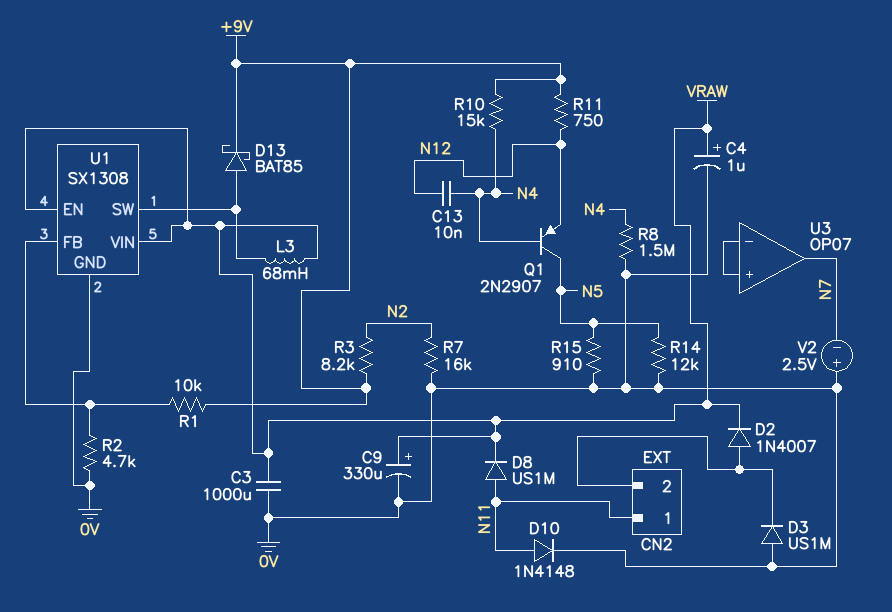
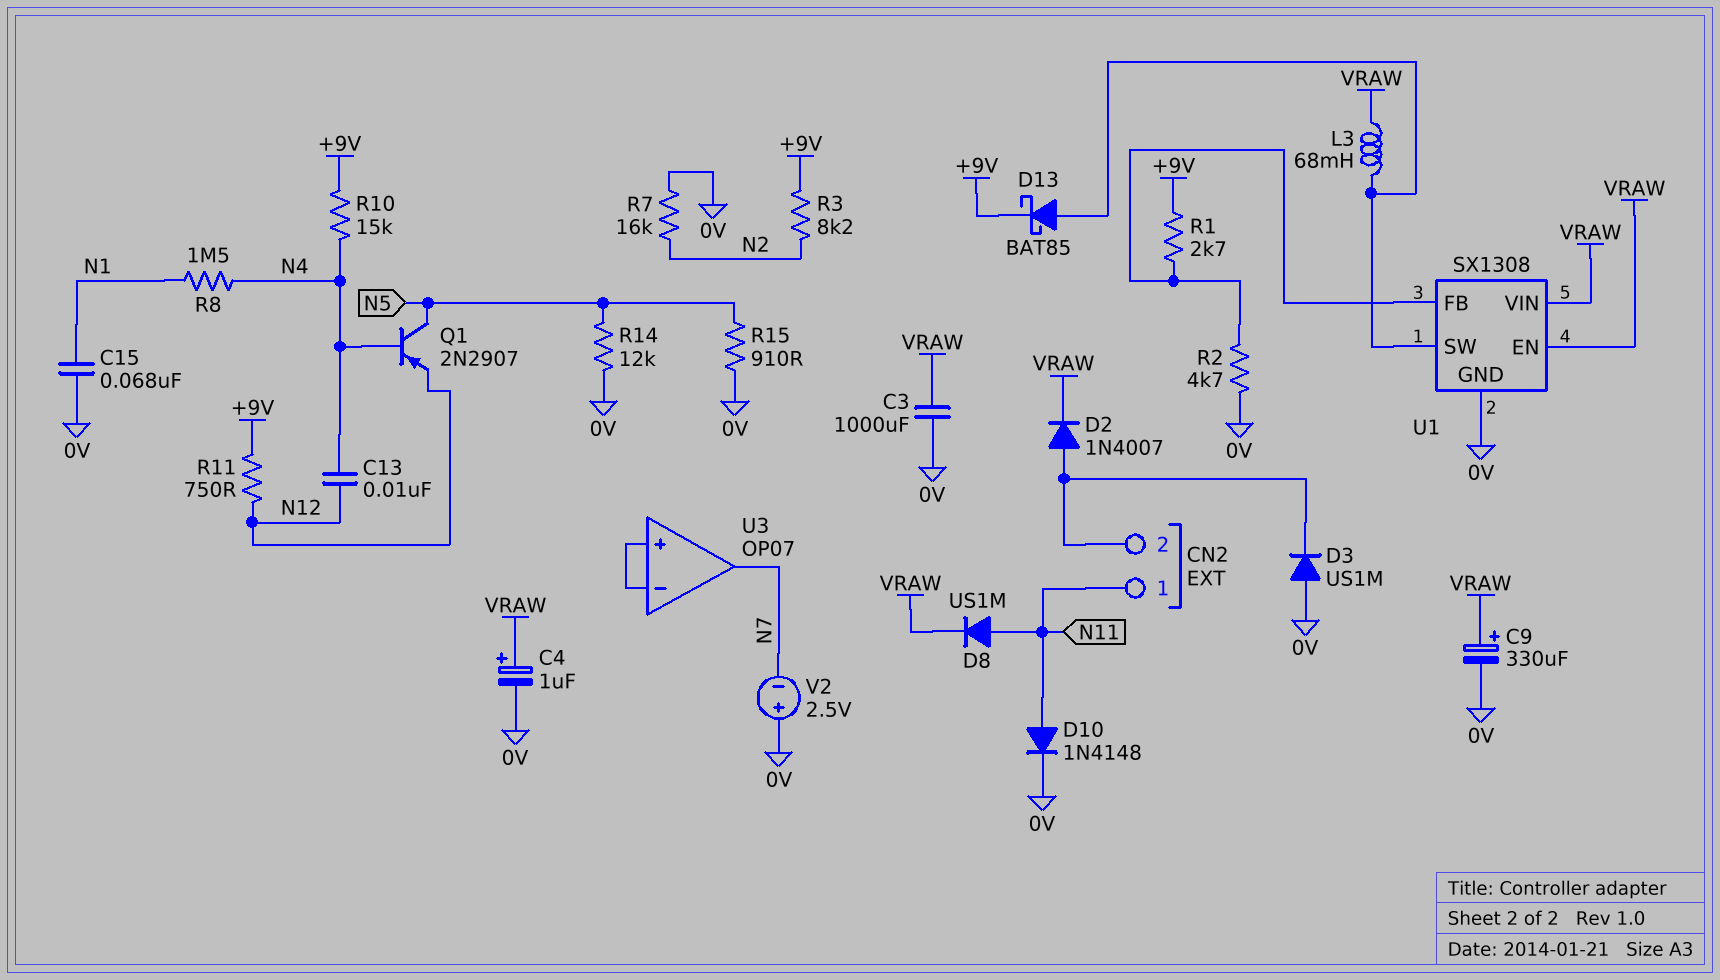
C15: none -> 68nF (0V, N1)
R1: 10k (+9V, U1/FB) -> 2.7k (+9V, U1/FB)
R8: 1.5M (0V, N4) -> 1.5M (N1, N4)

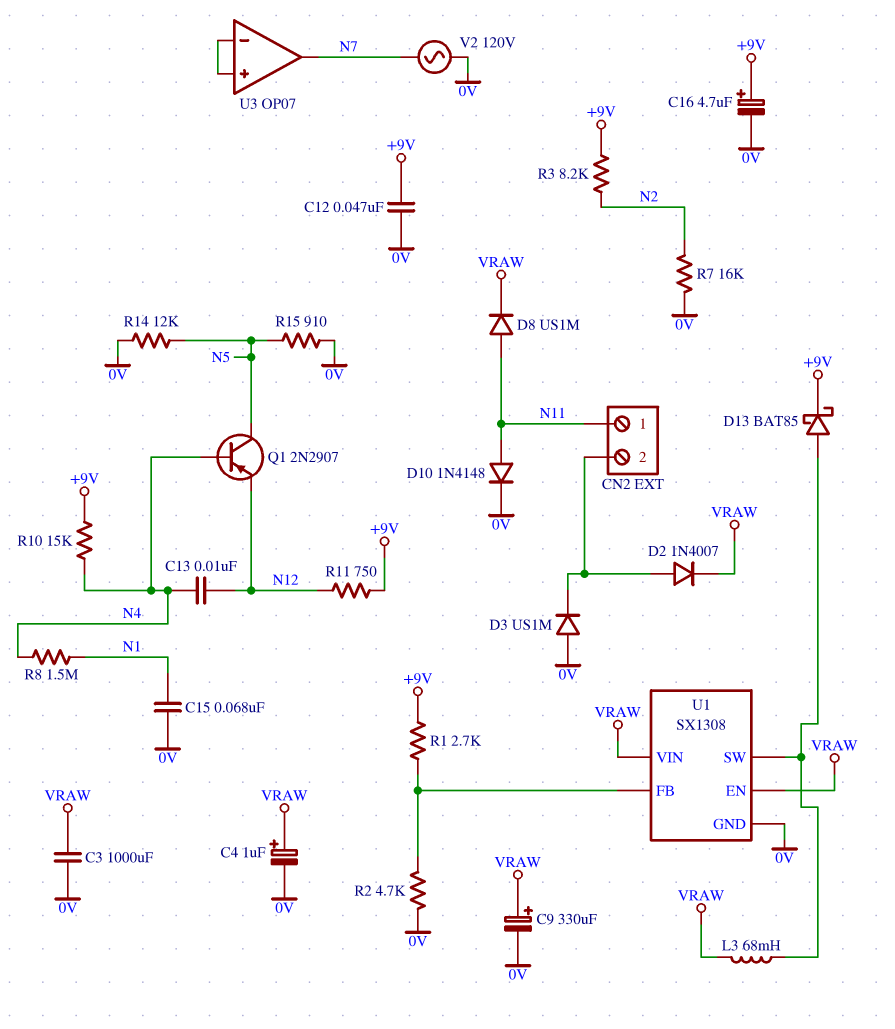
C12: none -> 47nF (+9V, 0V)
C16: none -> 4.7uF (plus +9V, minus 0V)
V2: 2.5V (plus 0V, minus N7) -> AC 120V (0V, N7)

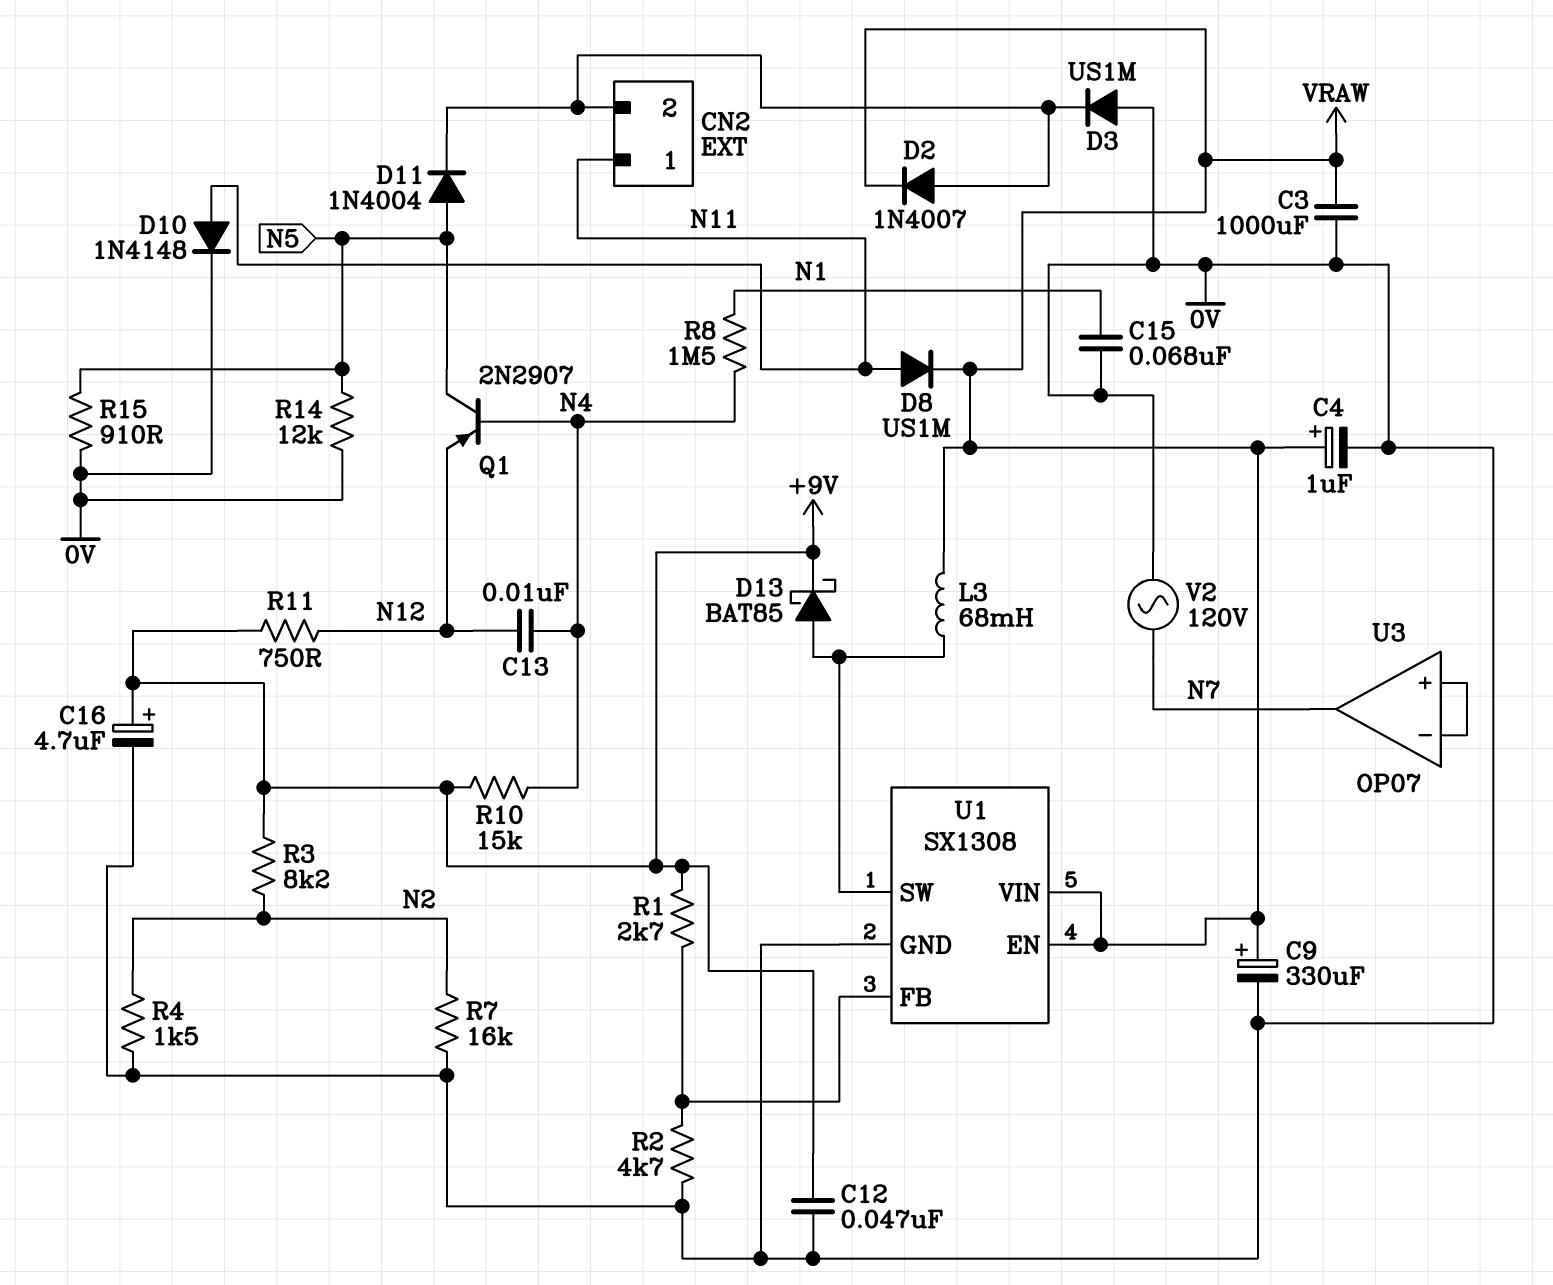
D11: none -> diode 1N4004 (A N5, K CN2/2)
R4: none -> 1.5k (0V, N2)

